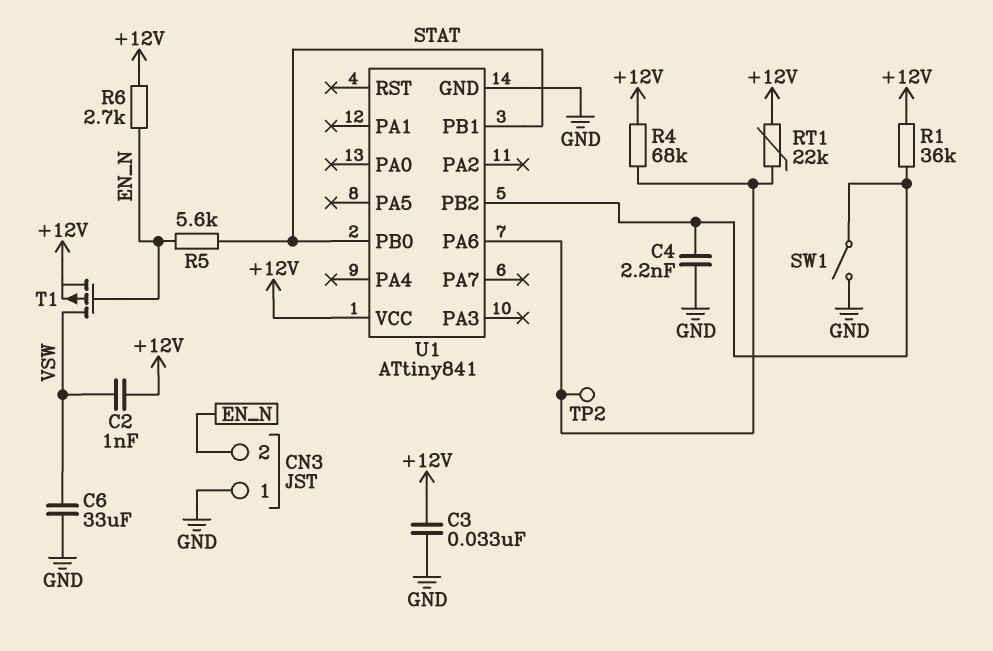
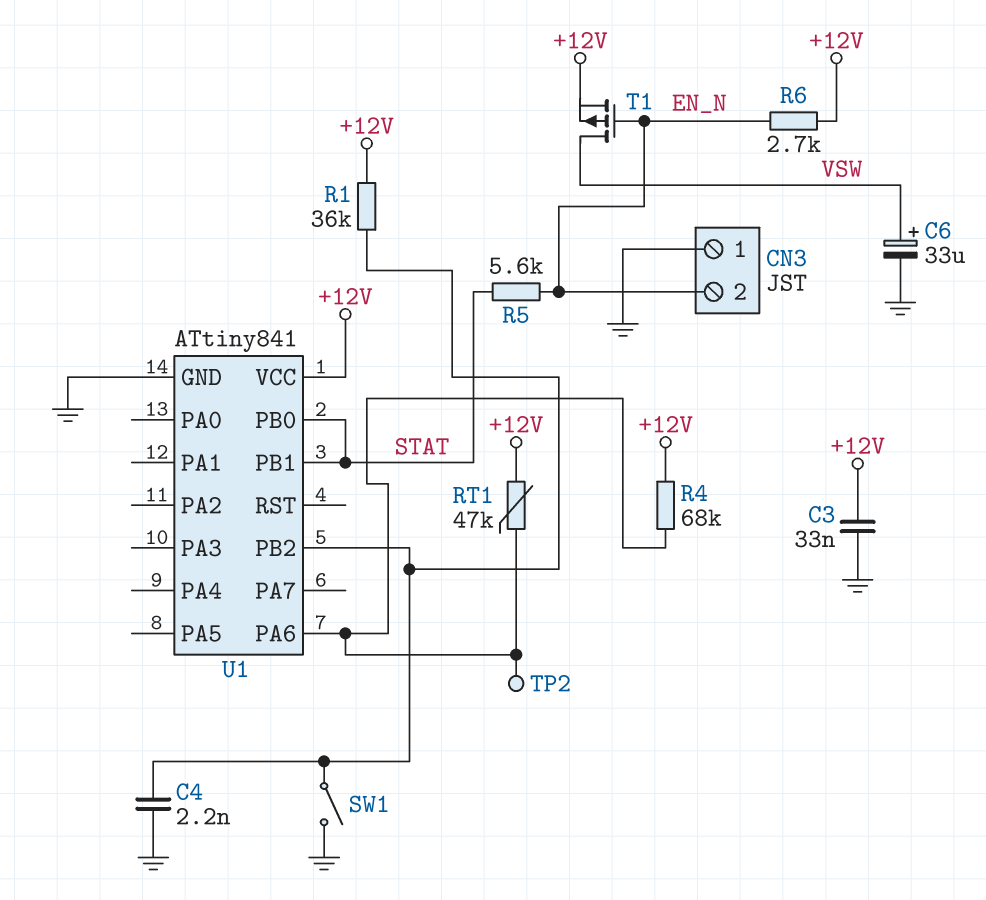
C2: 1nF (+12V, VSW) -> none
C6: 33uF (GND, VSW) -> 33uF (plus VSW, minus GND)
RT1: 22k (+12V, U1/PA6) -> 47k (+12V, U1/PA6)

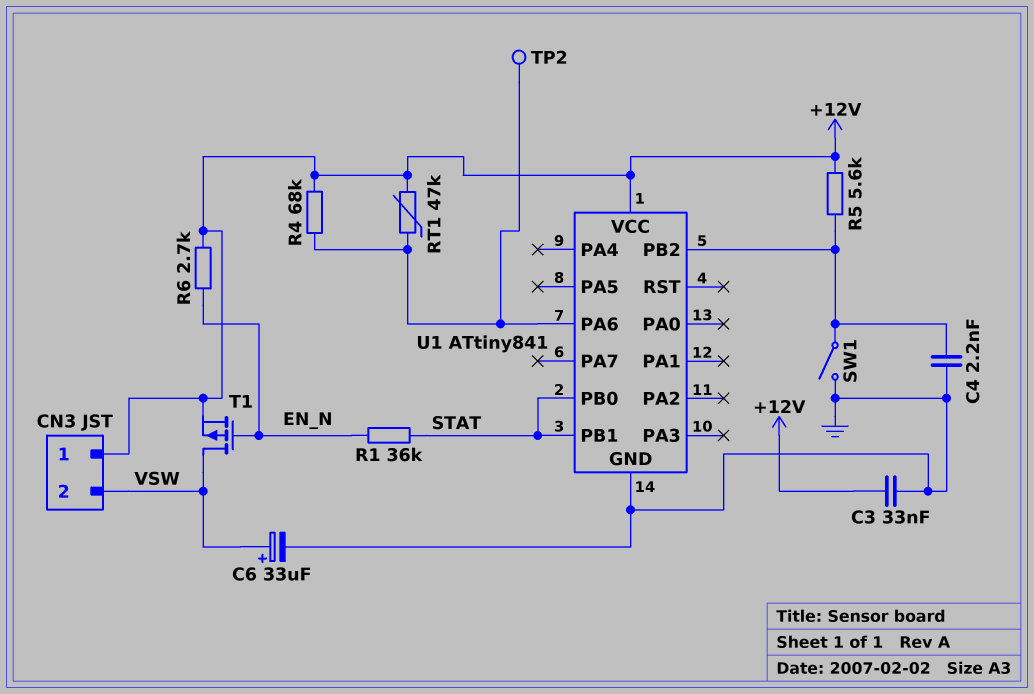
CN3 pin 1: GND -> +12V
CN3 pin 2: EN_N -> VSW
R1: 36k (+12V, U1/PB2) -> 36k (EN_N, STAT)
R5: 5.6k (EN_N, STAT) -> 5.6k (+12V, U1/PB2)

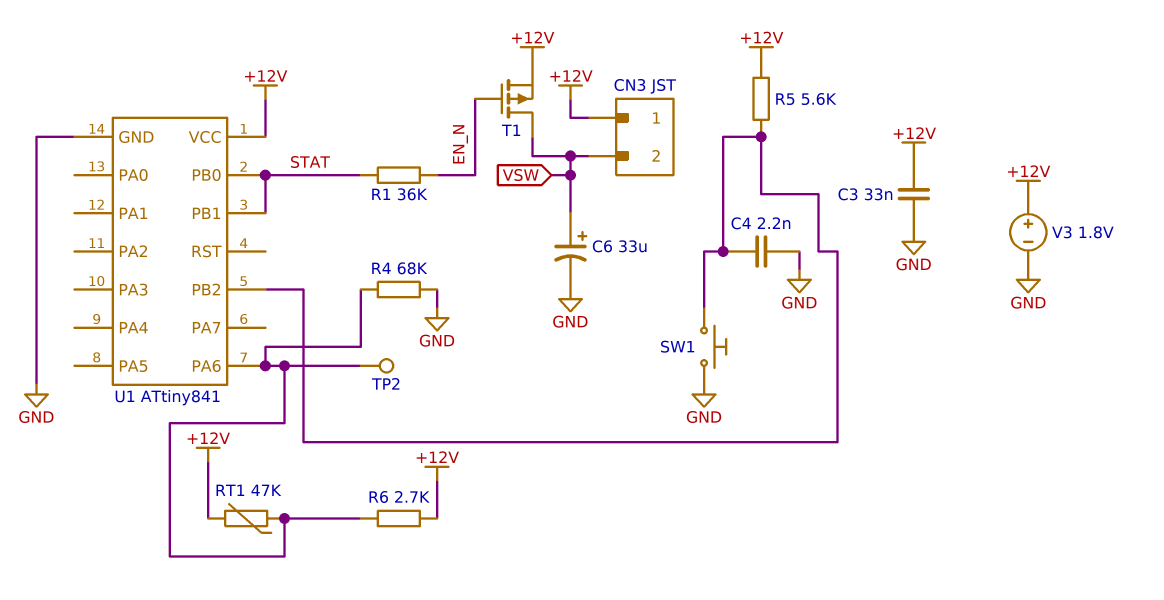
R4: 68k (+12V, U1/PA6) -> 68k (GND, U1/PA6)
R6: 2.7k (+12V, EN_N) -> 2.7k (+12V, U1/PA6)
SW1: switch (GND, U1/PB2) -> button (GND, U1/PB2)
V3: none -> 1.8V (plus +12V, minus GND)

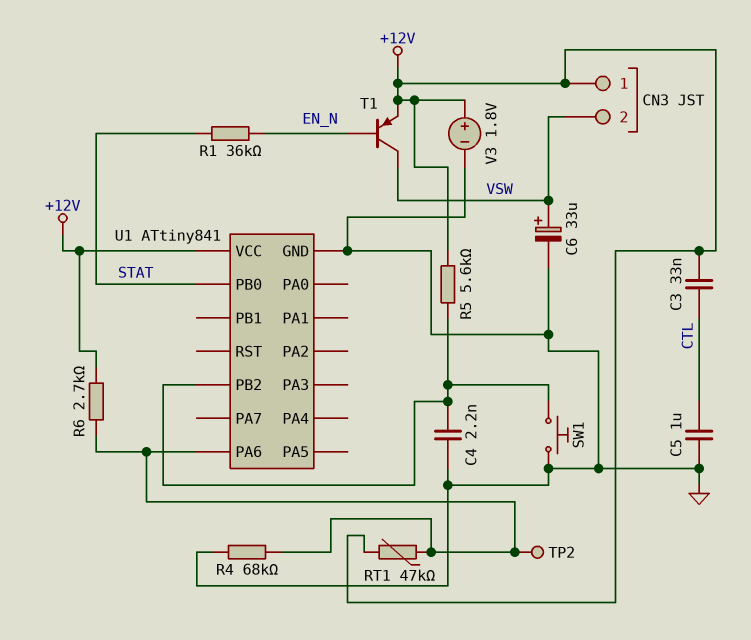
C3: 33nF (+12V, GND) -> 33nF (+12V, CTL)
C5: none -> 1uF (CTL, GND)
T1: PMOS (G EN_N, D VSW, S +12V) -> PNP (B EN_N, C VSW, E +12V)
U1 pin PB1: STAT -> none

